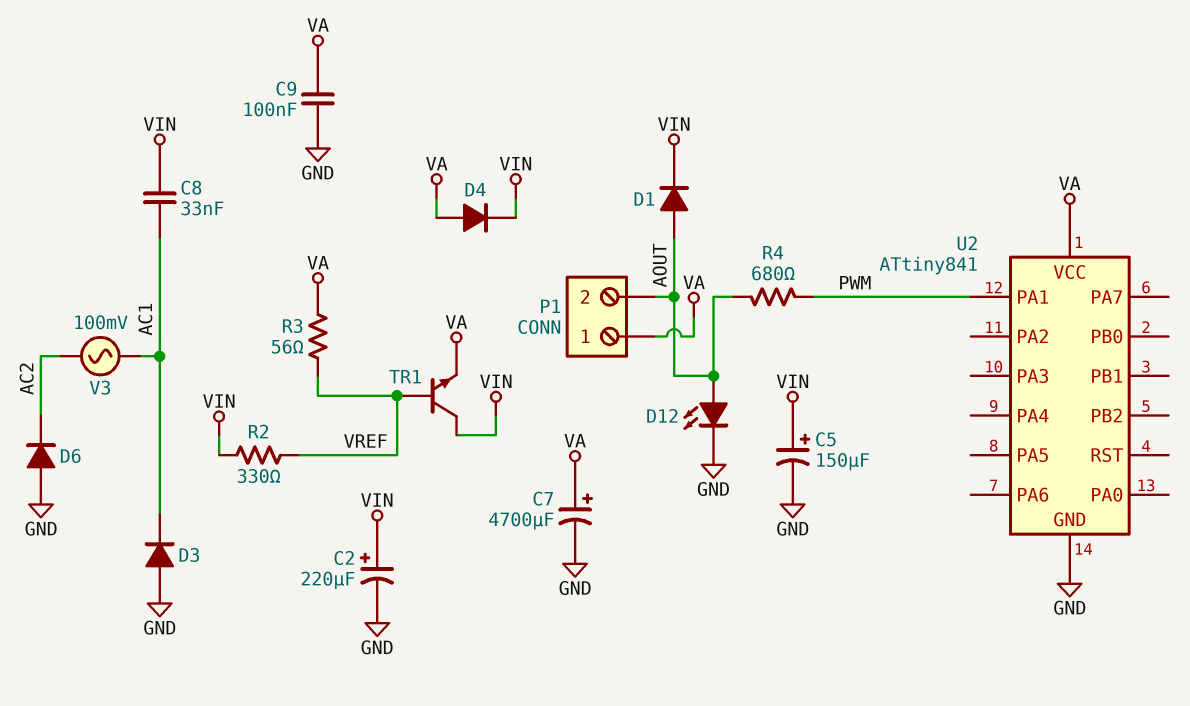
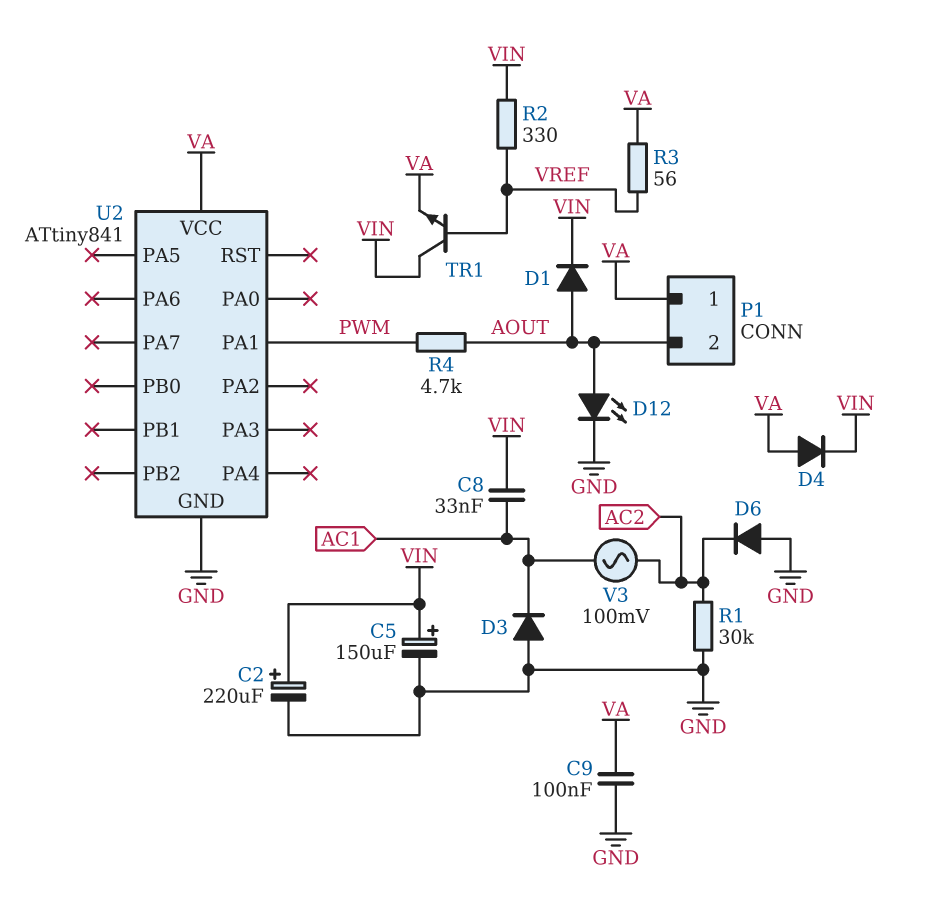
C7: 4700uF (plus VA, minus GND) -> none
R1: none -> 30k (AC2, GND)
R4: 680 (AOUT, PWM) -> 4.7k (AOUT, PWM)

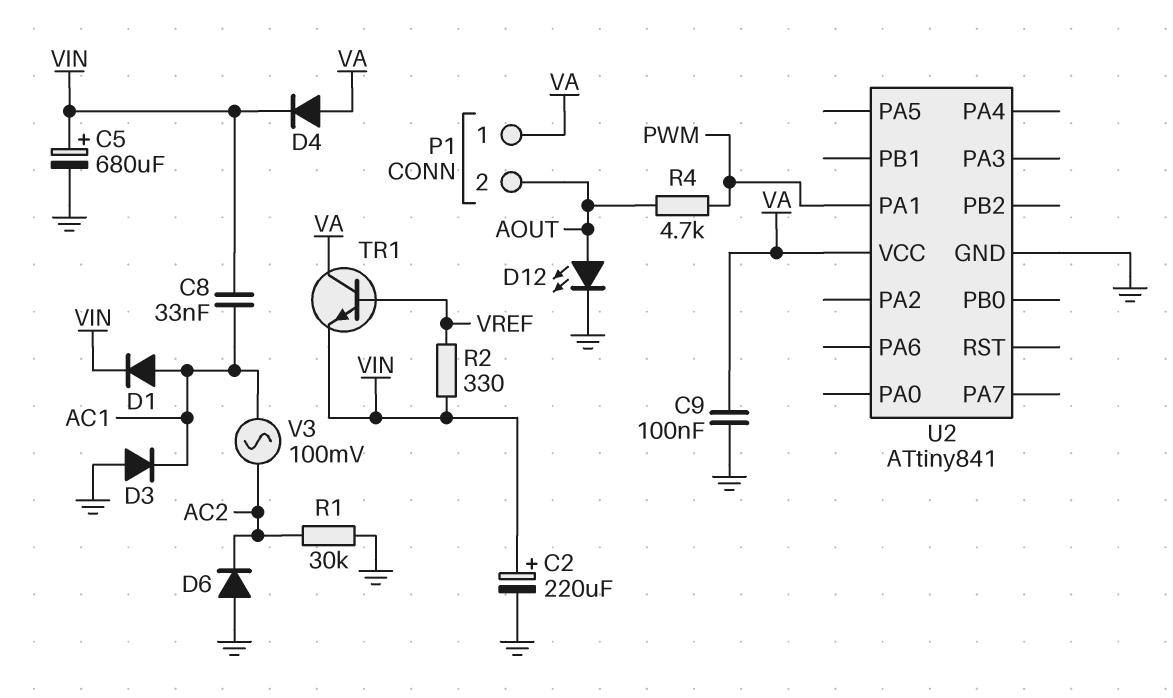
C5: 150uF (plus VIN, minus GND) -> 680uF (plus VIN, minus GND)
D1: diode (A AOUT, K VIN) -> diode (A AC1, K VIN)
R3: 56 (VA, VREF) -> none
TR1: NPN (B VREF, C VIN, E VA) -> NPN (B VREF, C VA, E VIN)

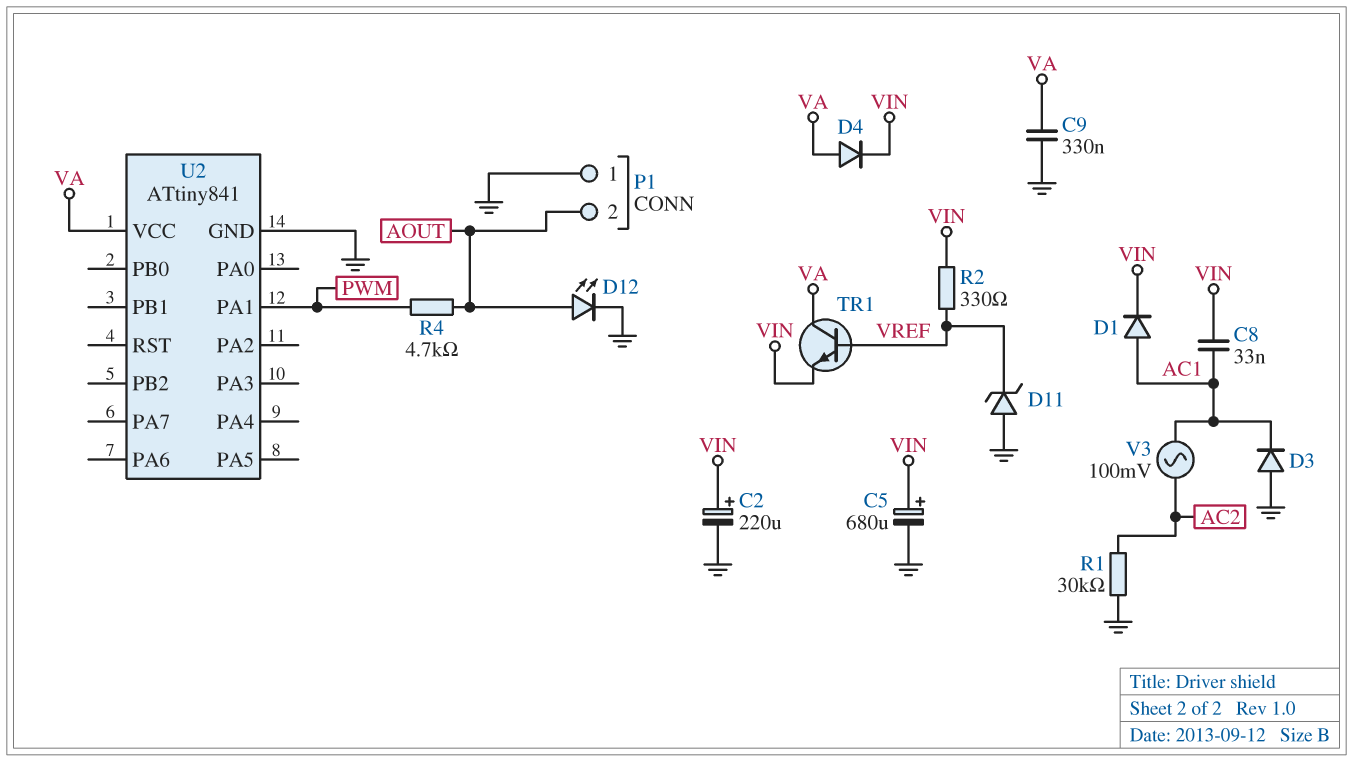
C9: 100nF (GND, VA) -> 330nF (GND, VA)
D6: diode (A GND, K AC2) -> none
D11: none -> zener (A GND, K VREF)
P1 pin 1: VA -> GND

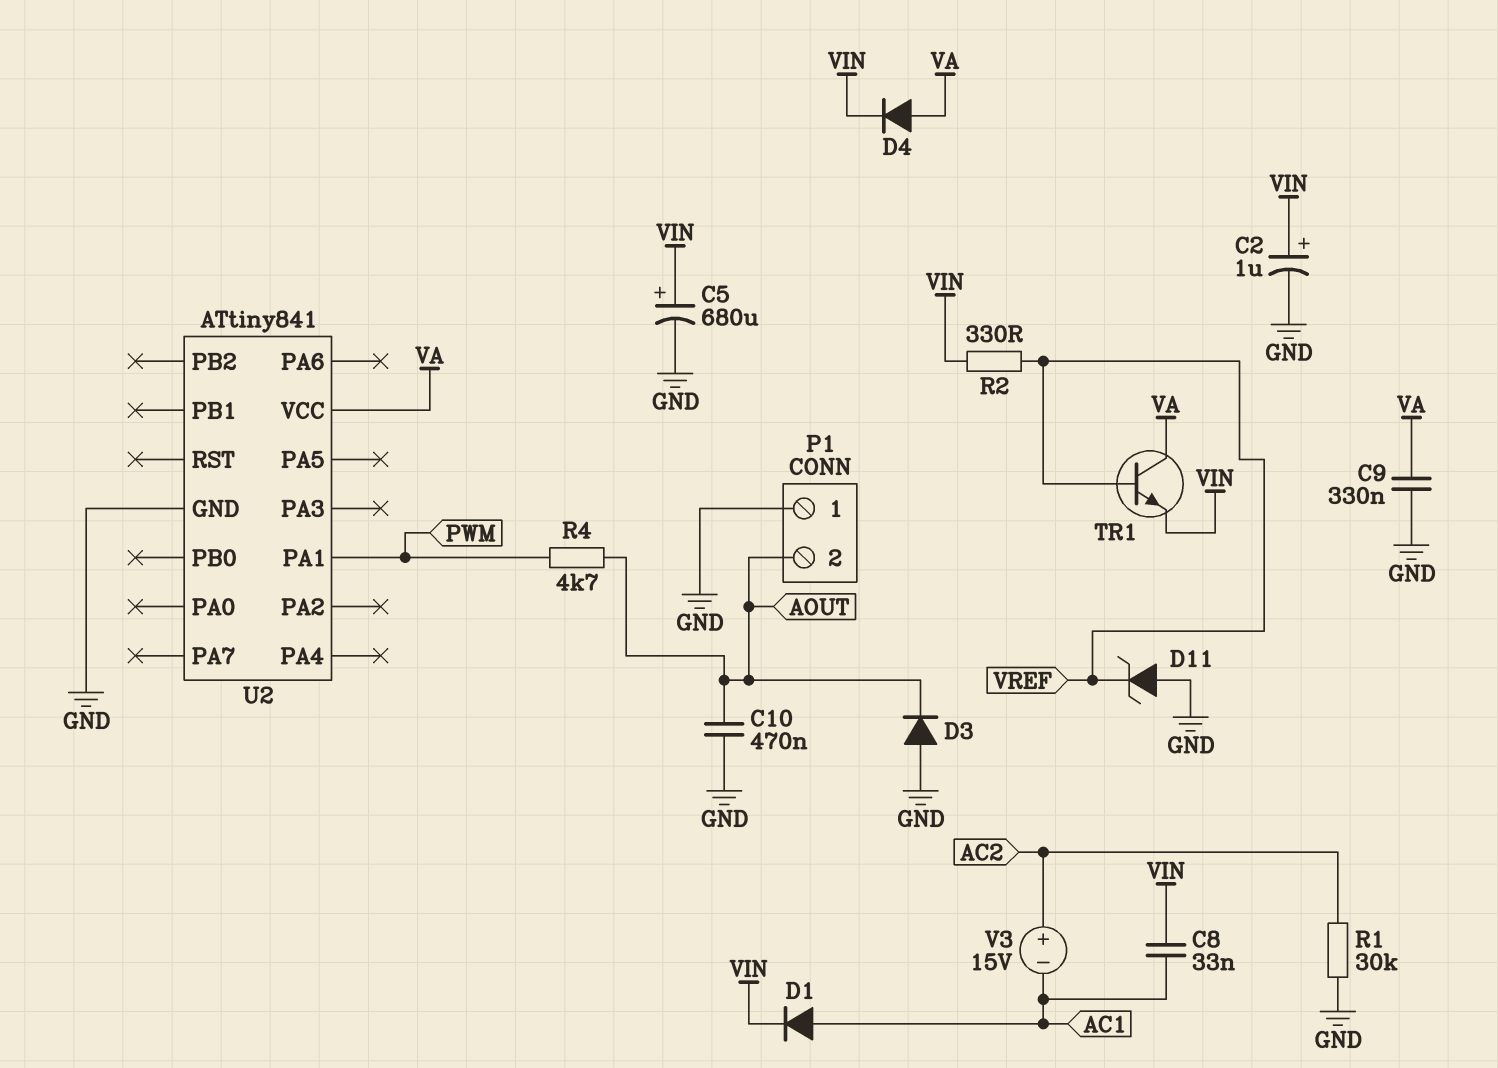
C2: 220uF (plus VIN, minus GND) -> 1uF (plus VIN, minus GND)
C10: none -> 470nF (AOUT, GND)
D3: diode (A GND, K AC1) -> diode (A GND, K AOUT)
D12: LED (A AOUT, K GND) -> none
V3: AC 100mV (AC1, AC2) -> 15V (plus AC2, minus AC1)

